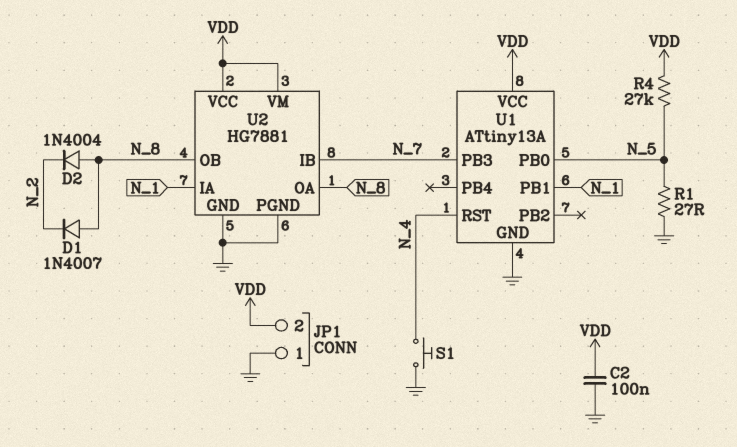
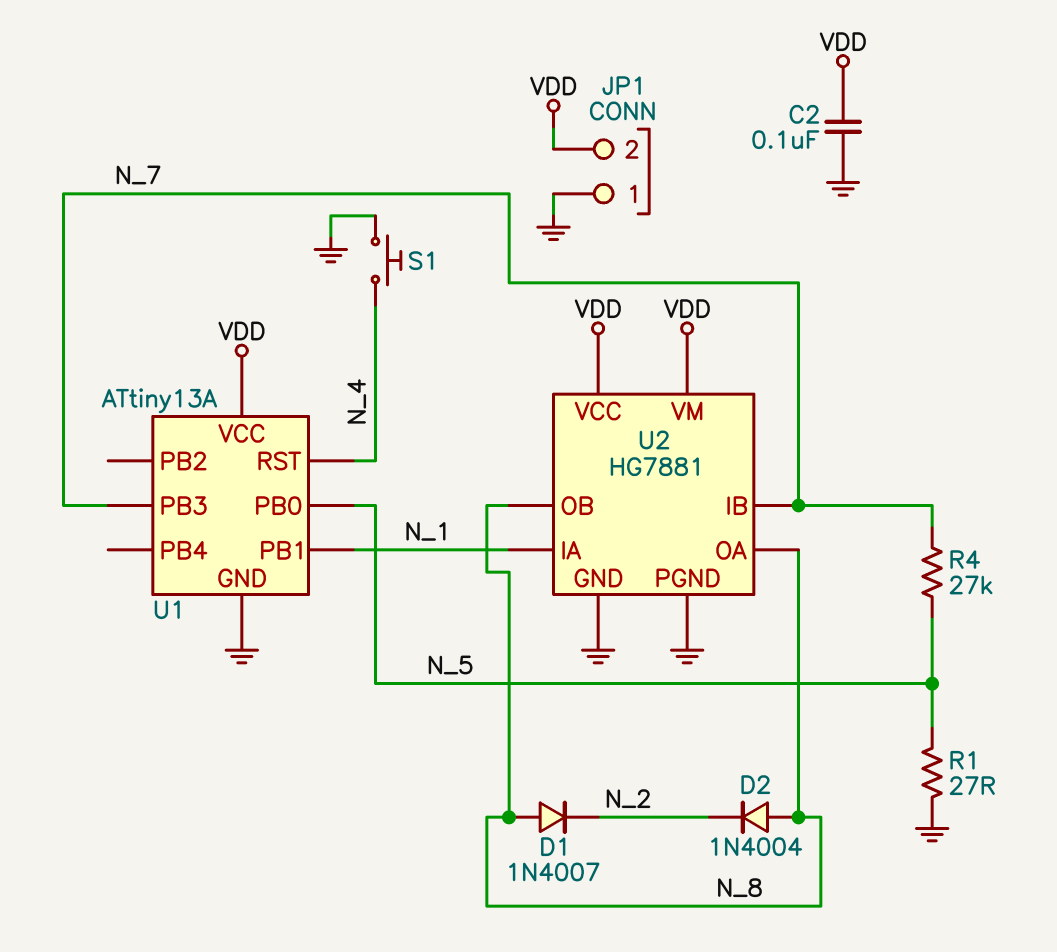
R4: 27k (N_5, VDD) -> 27k (N_5, N_7)

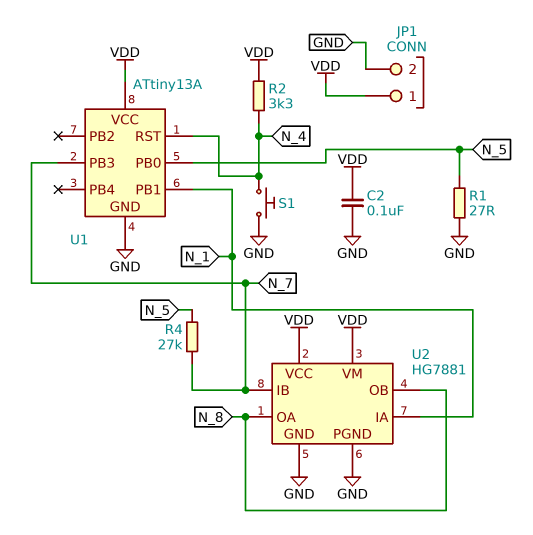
D1: diode 1N4007 (A N_8, K N_2) -> none
D2: diode 1N4004 (A N_8, K N_2) -> none
JP1 pin 1: GND -> VDD
JP1 pin 2: VDD -> GND
R2: none -> 3.3k (N_4, VDD)

